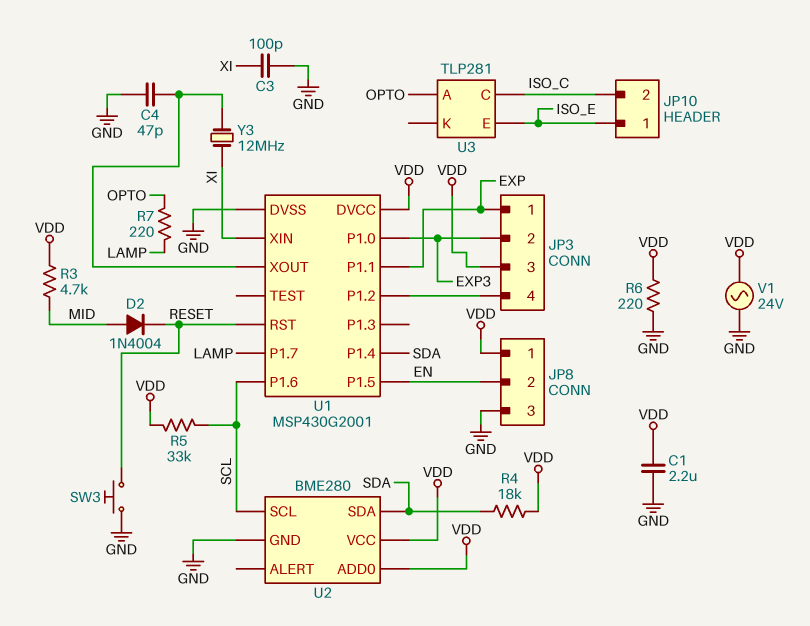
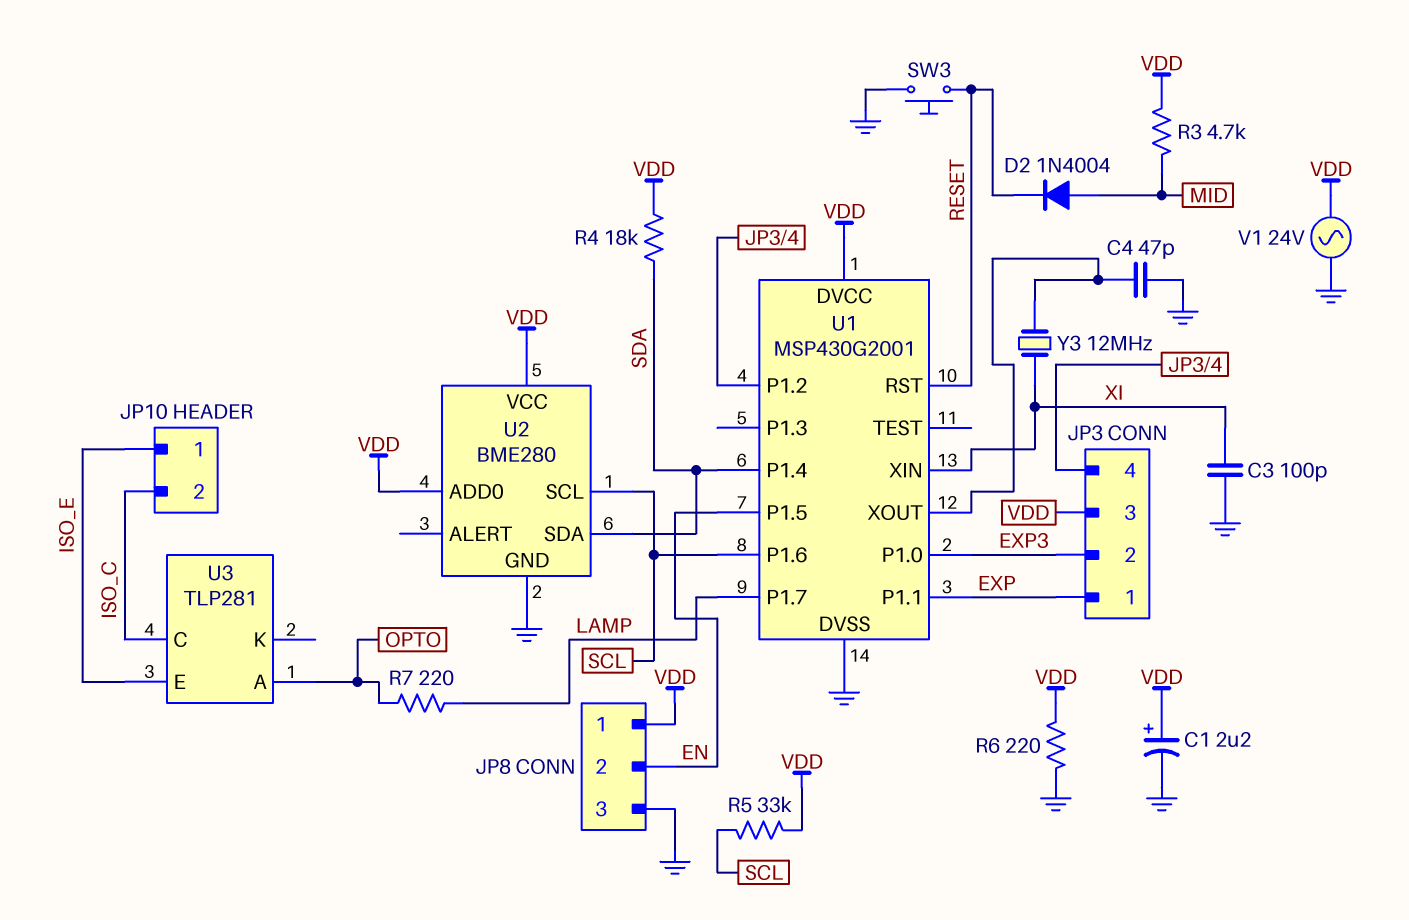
C1: 2.2uF (GND, VDD) -> 2.2uF (plus VDD, minus GND)

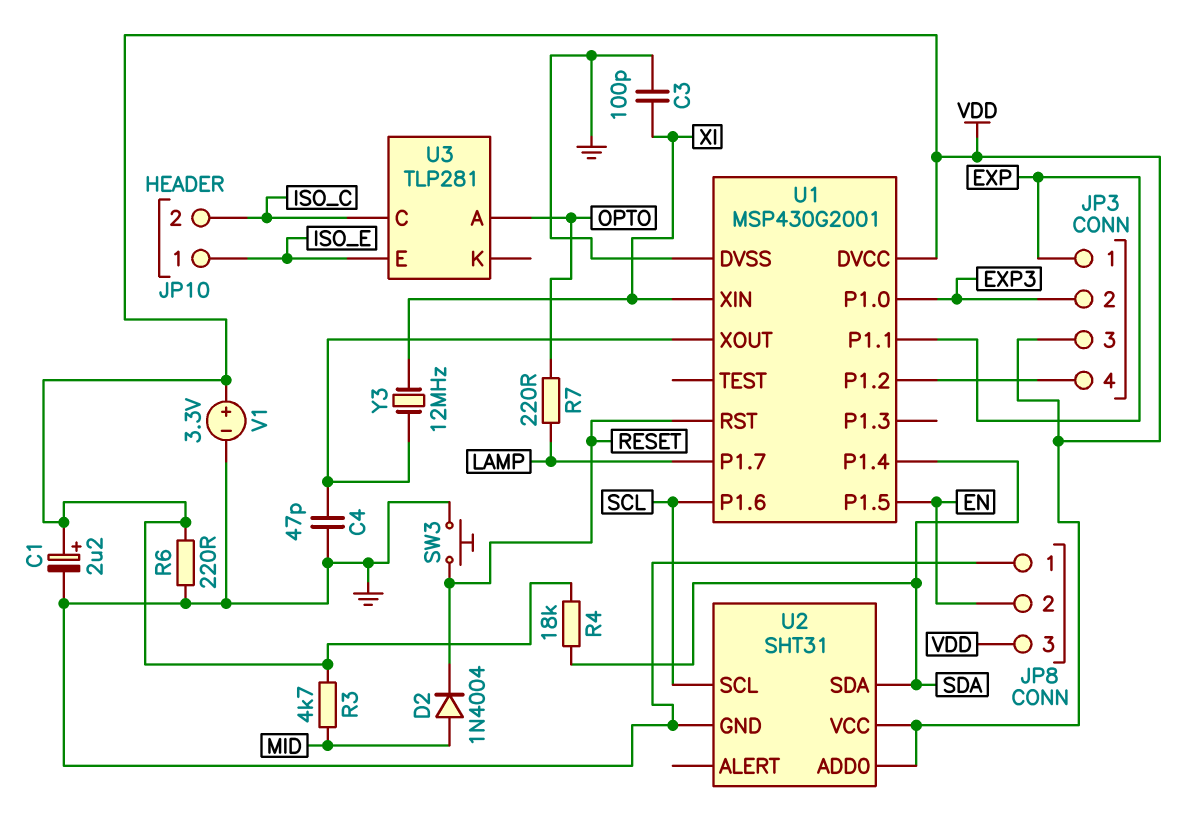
JP8 pin 1: VDD -> GND
JP8 pin 3: GND -> VDD
R5: 33k (SCL, VDD) -> none
U2: BME280 -> SHT31
V1: AC 24V (GND, VDD) -> 3.3V (plus VDD, minus GND)

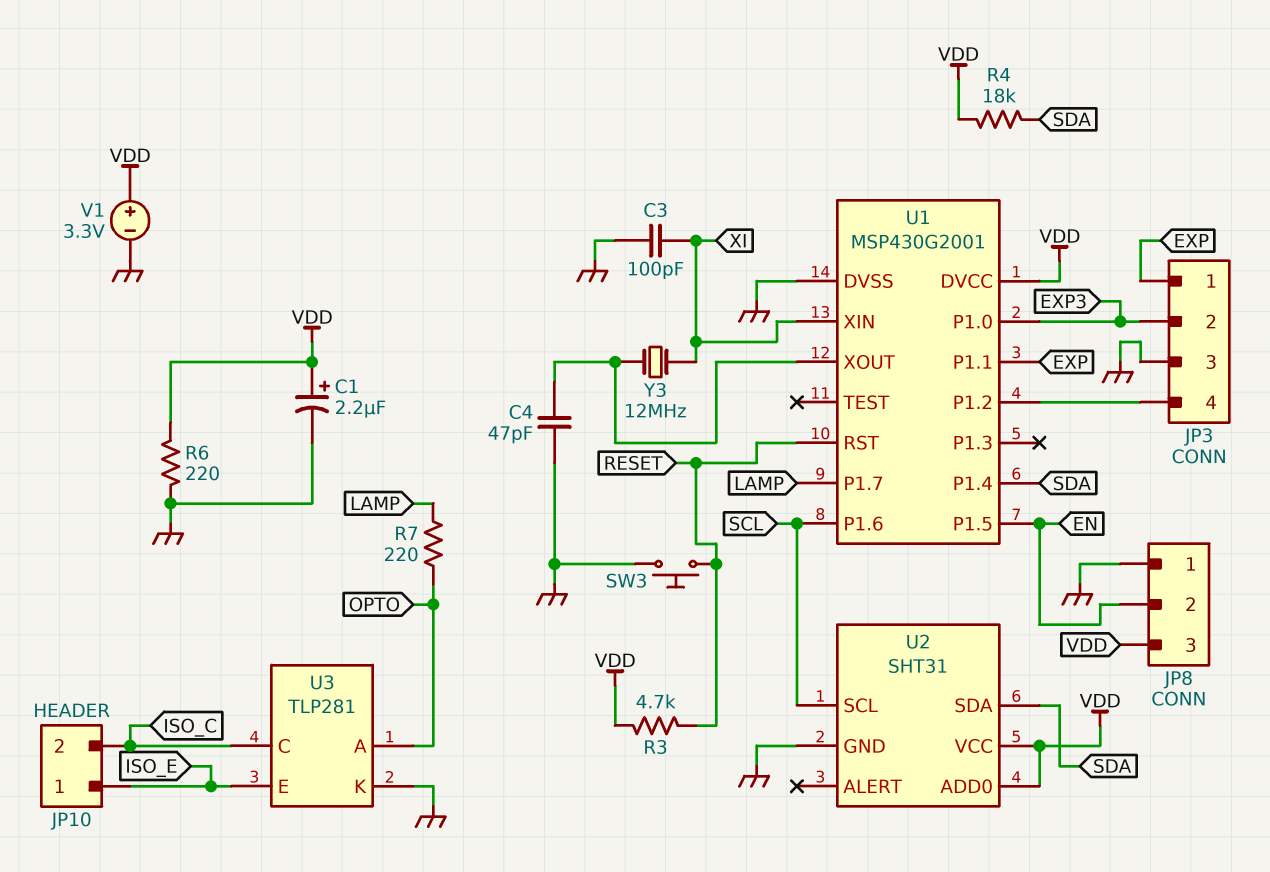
D2: diode 1N4004 (A MID, K RESET) -> none
JP3 pin 3: VDD -> GND
R3: 4.7k (MID, VDD) -> 4.7k (RESET, VDD)
U3 pin K: none -> GND

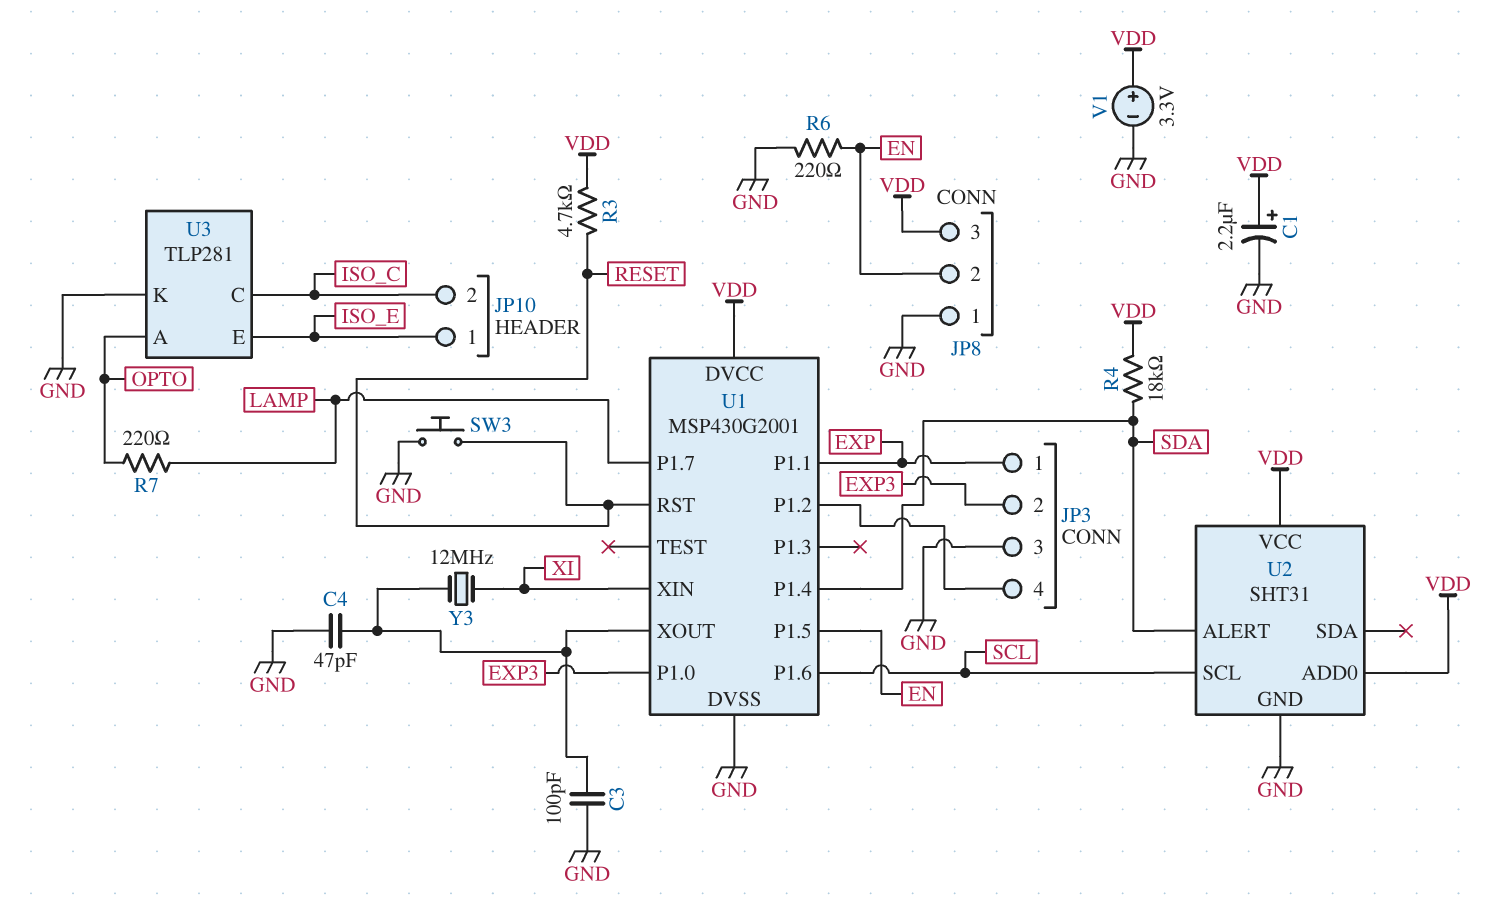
C3: 100pF (GND, XI) -> 100pF (GND, U1/XOUT)
R6: 220 (GND, VDD) -> 220 (EN, GND)
U2 pin ALERT: none -> SDA
U2 pin SDA: SDA -> none

